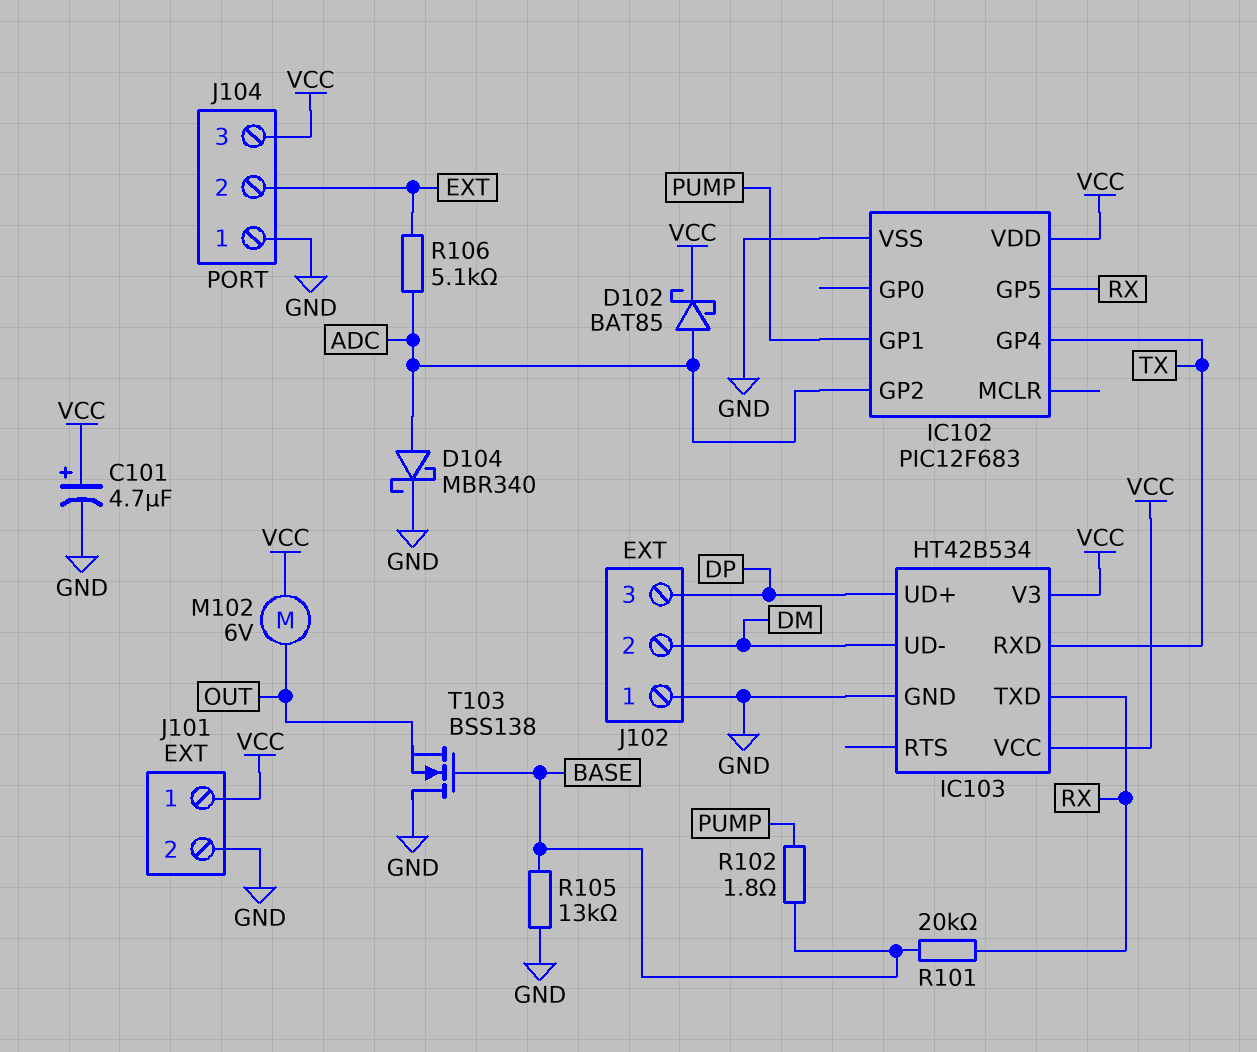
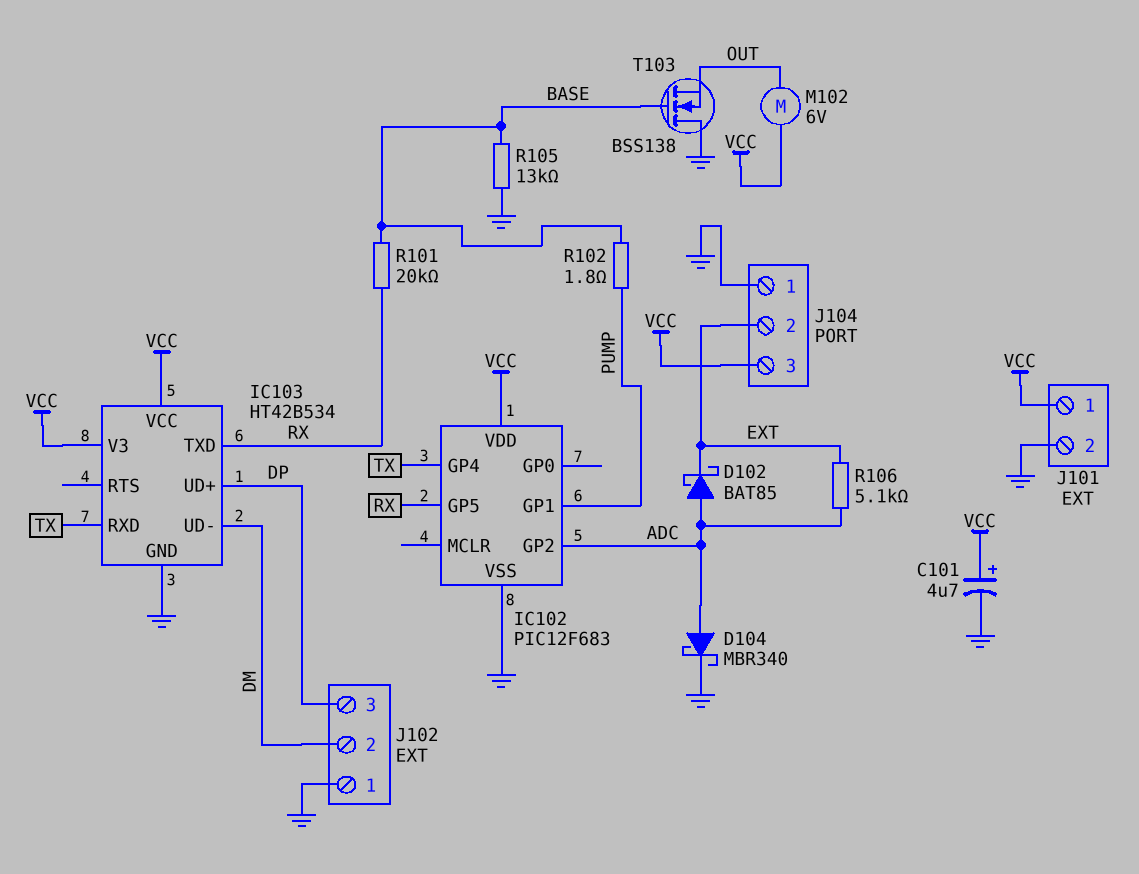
D102: schottky BAT85 (A ADC, K VCC) -> schottky BAT85 (A ADC, K EXT)

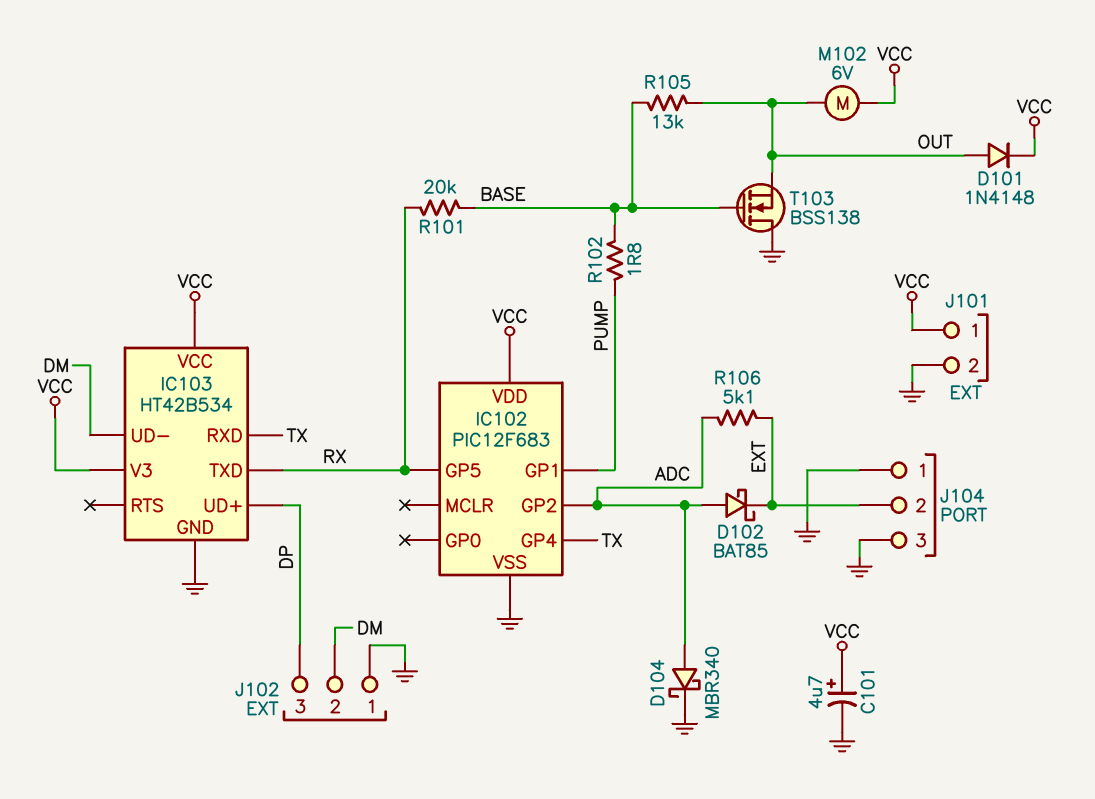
D101: none -> diode 1N4148 (A OUT, K VCC)
J104 pin 3: VCC -> GND
R105: 13k (BASE, GND) -> 13k (BASE, OUT)

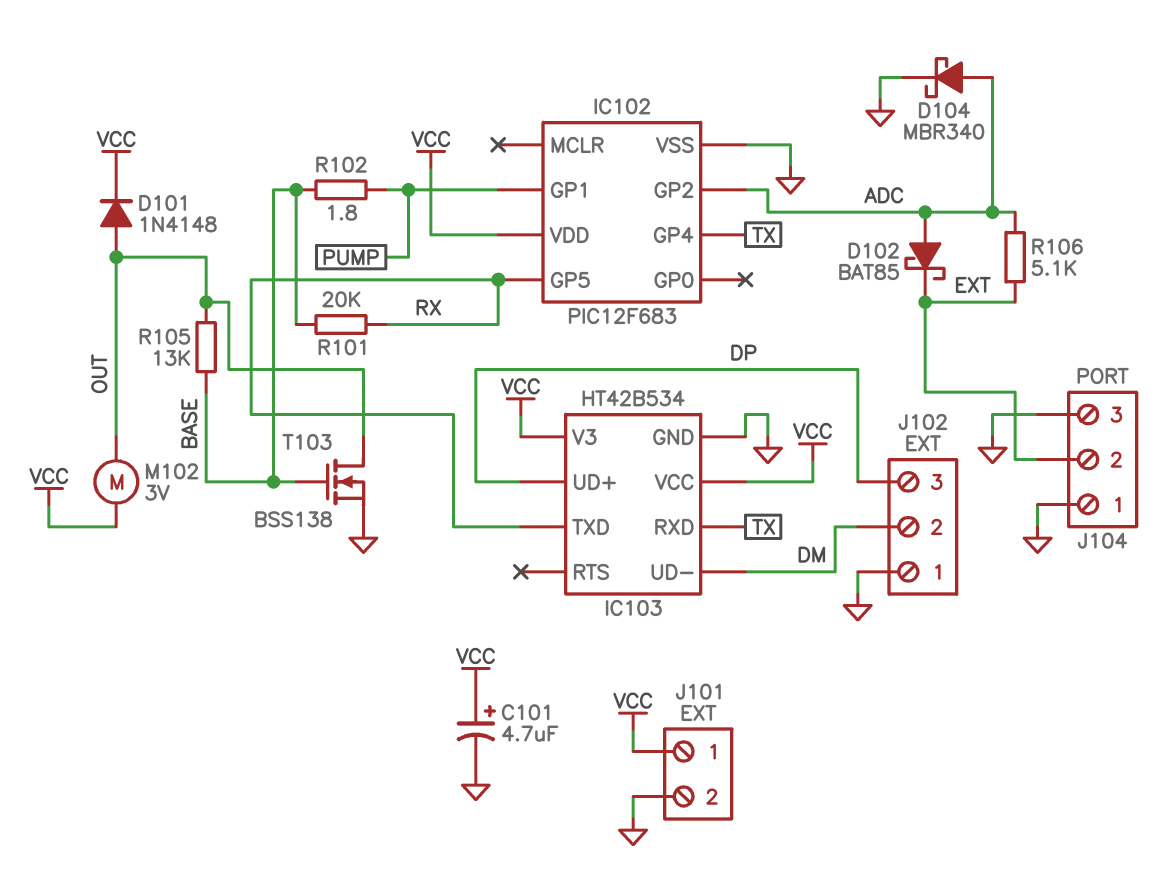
M102: motor 6V (OUT, VCC) -> motor 3V (OUT, VCC)
T103: NMOS BSS138 (G BASE, D GND, S OUT) -> NMOS BSS138 (G BASE, D OUT, S GND)

